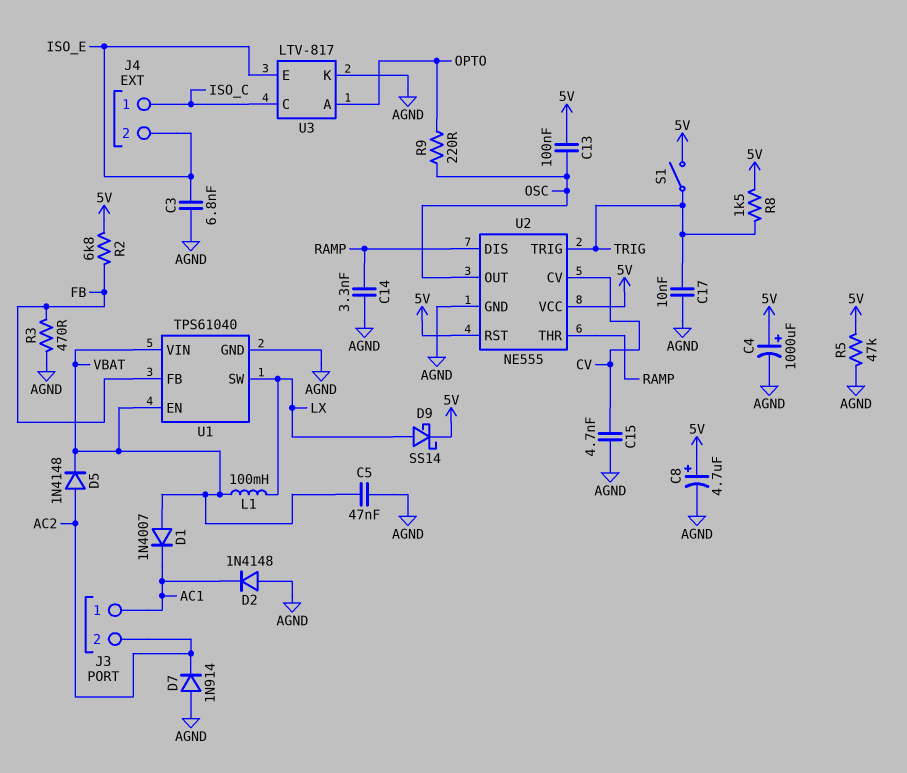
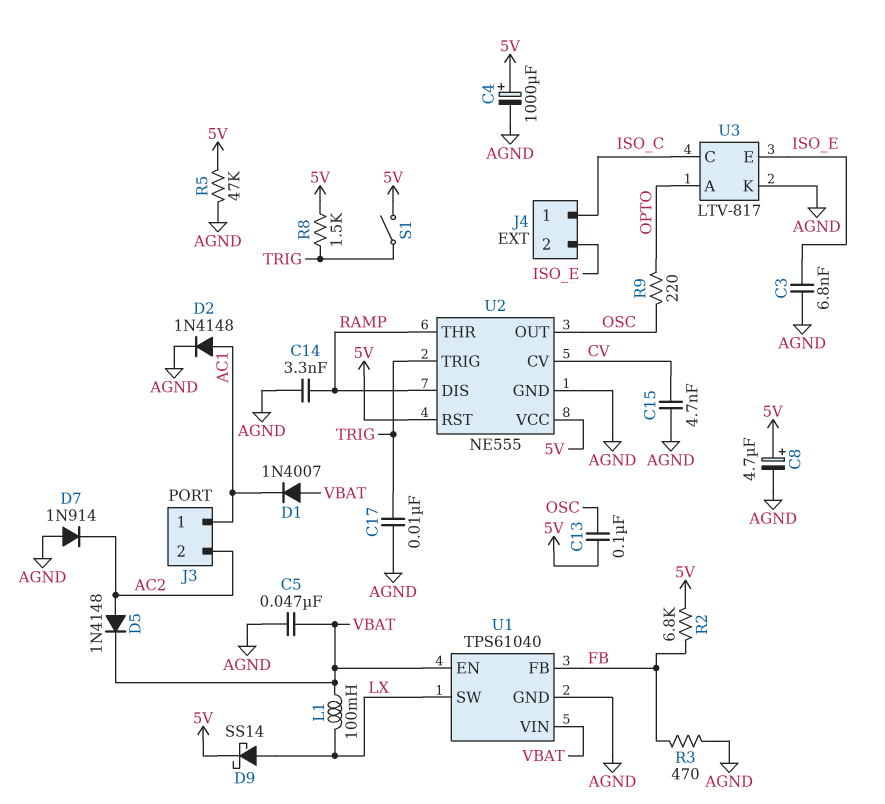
D2: diode 1N4148 (A AGND, K AC1) -> diode 1N4148 (A AC1, K AGND)

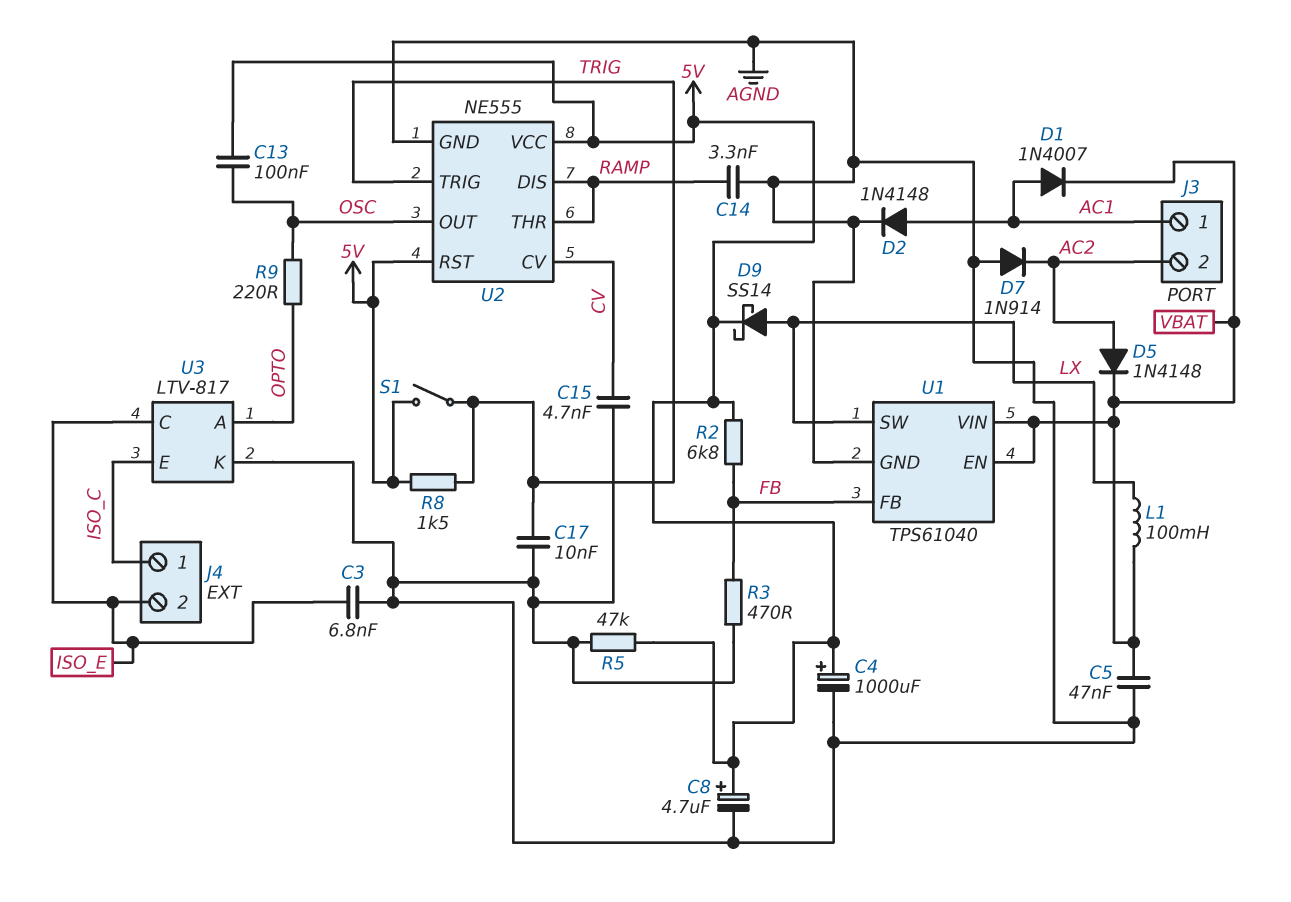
D1: diode 1N4007 (A VBAT, K AC1) -> diode 1N4007 (A AC1, K VBAT)
U3 pin C: ISO_C -> ISO_E
U3 pin E: ISO_E -> ISO_C

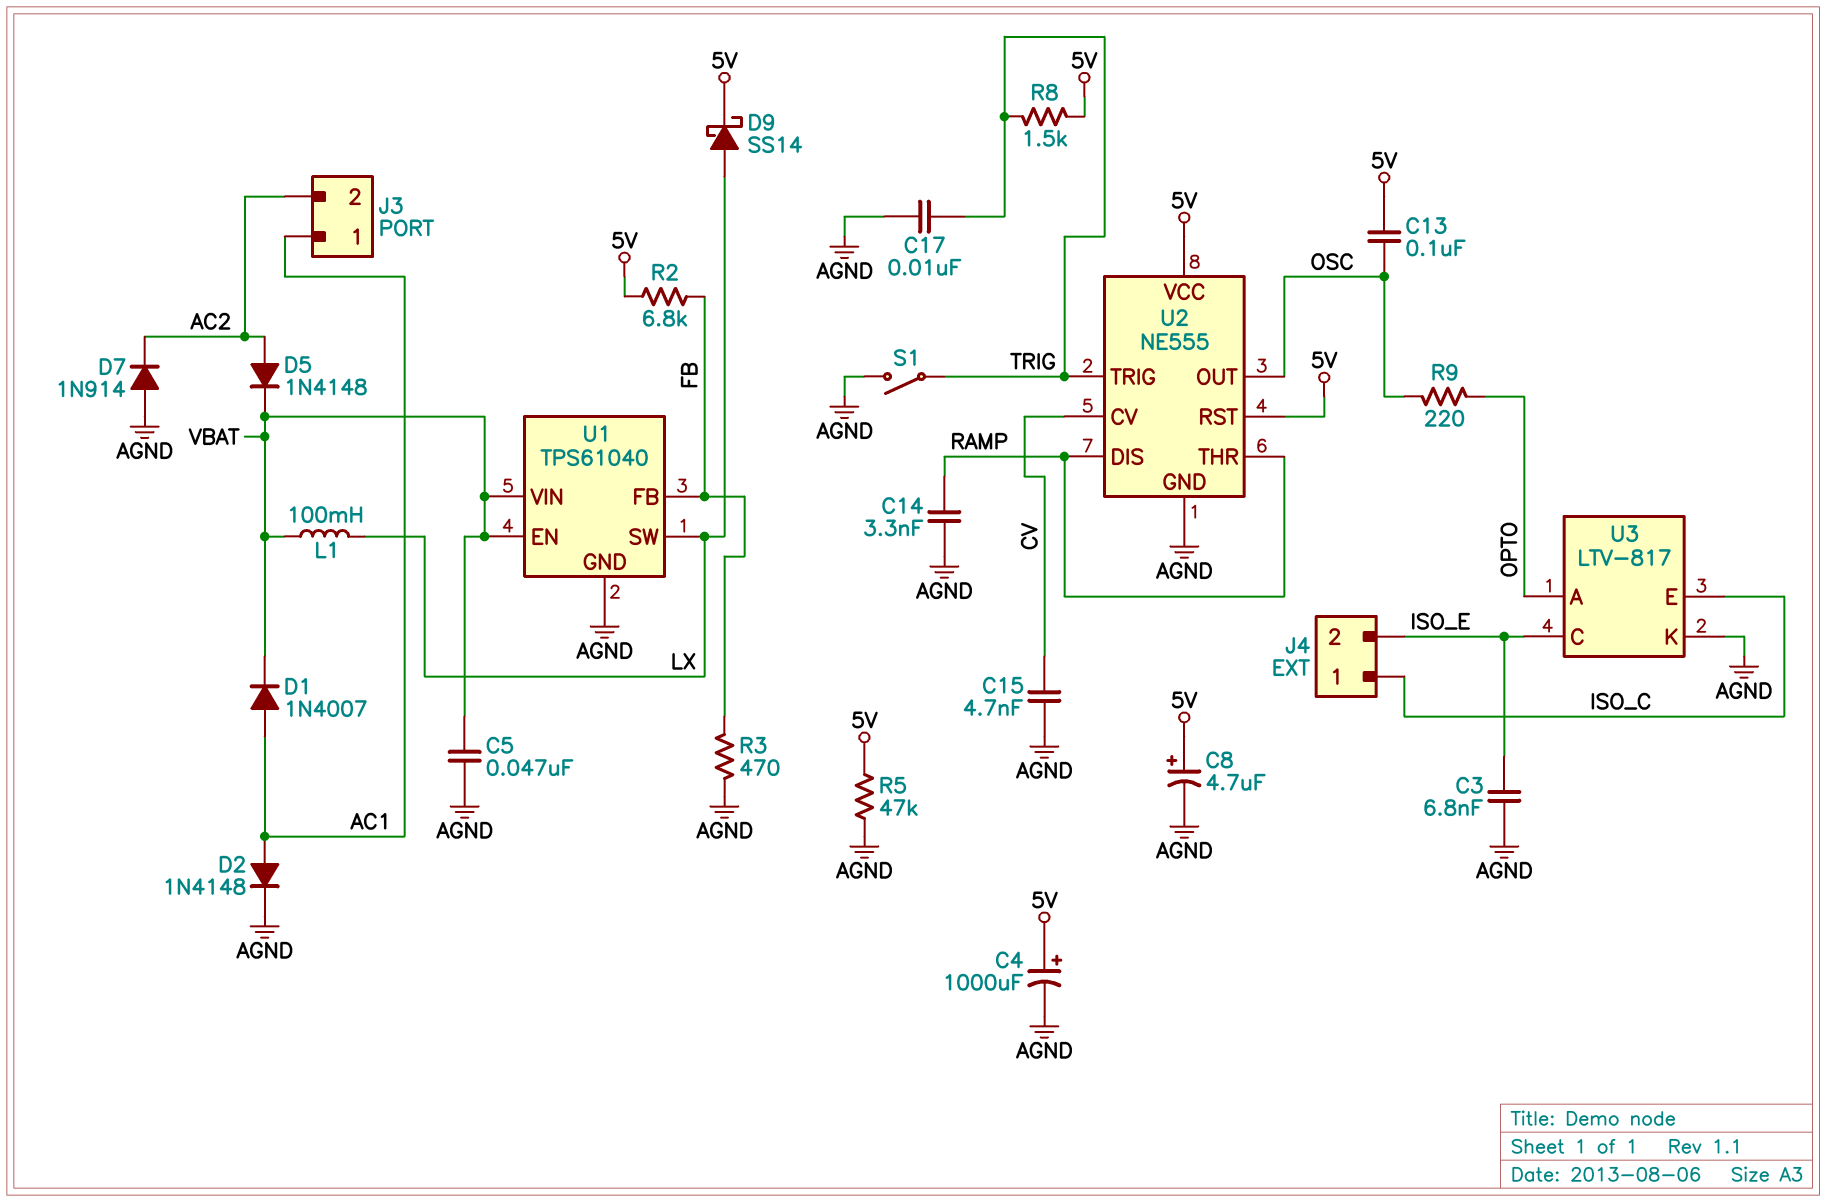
S1: switch (5V, TRIG) -> switch (AGND, TRIG)

